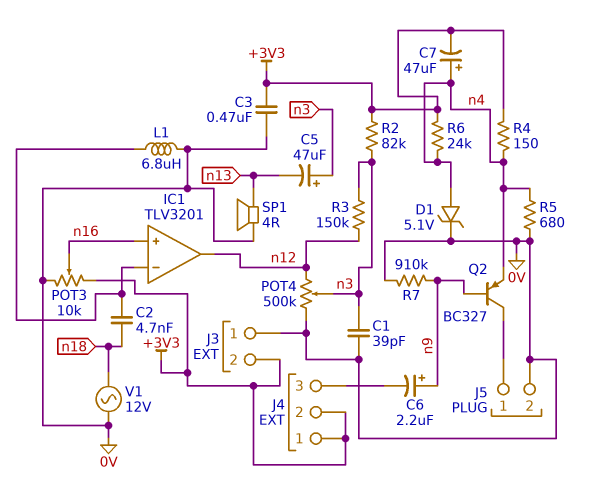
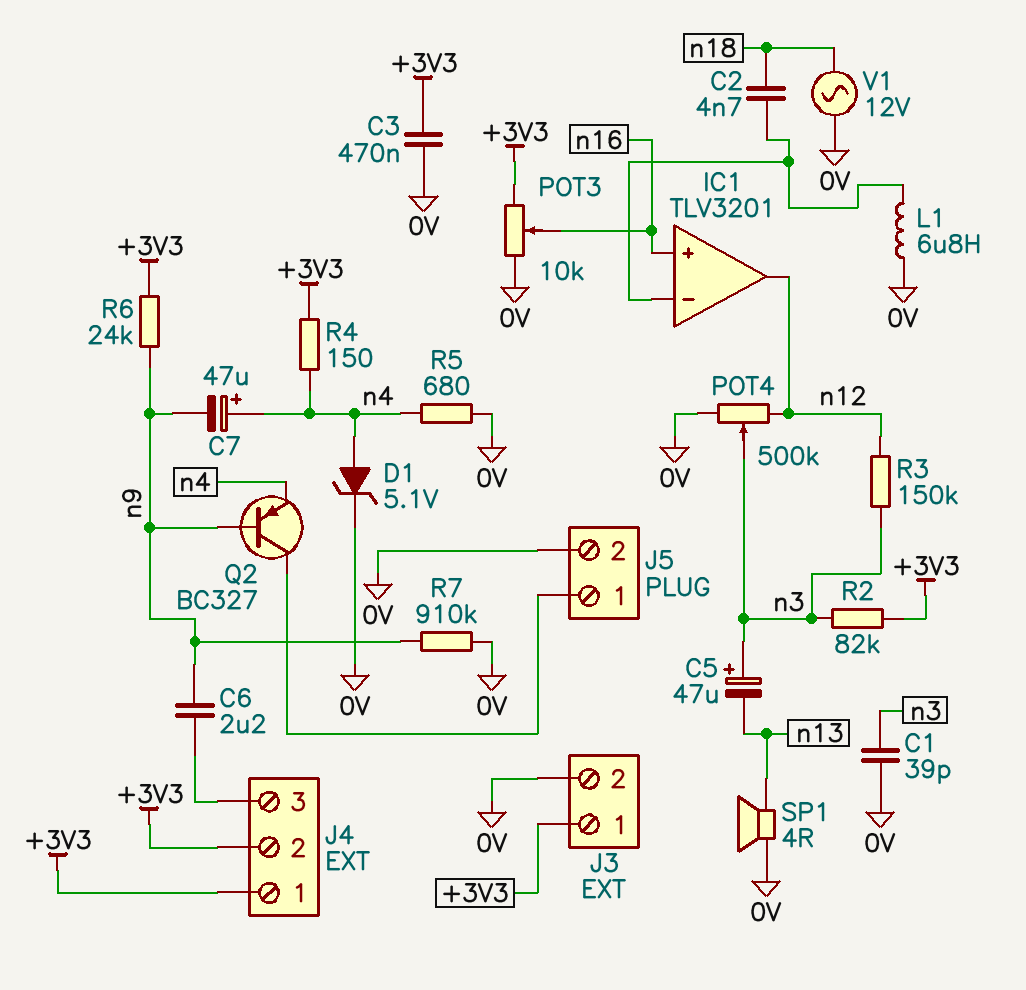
C6: 2.2uF (plus n9, minus J4/3) -> 2.2uF (J4/3, n9)
C7: 47uF (plus n4, minus +3V3) -> 47uF (plus n4, minus n9)
J3 pin 1: 0V -> +3V3
J3 pin 2: +3V3 -> 0V
R6: 24k (+3V3, n4) -> 24k (+3V3, n9)

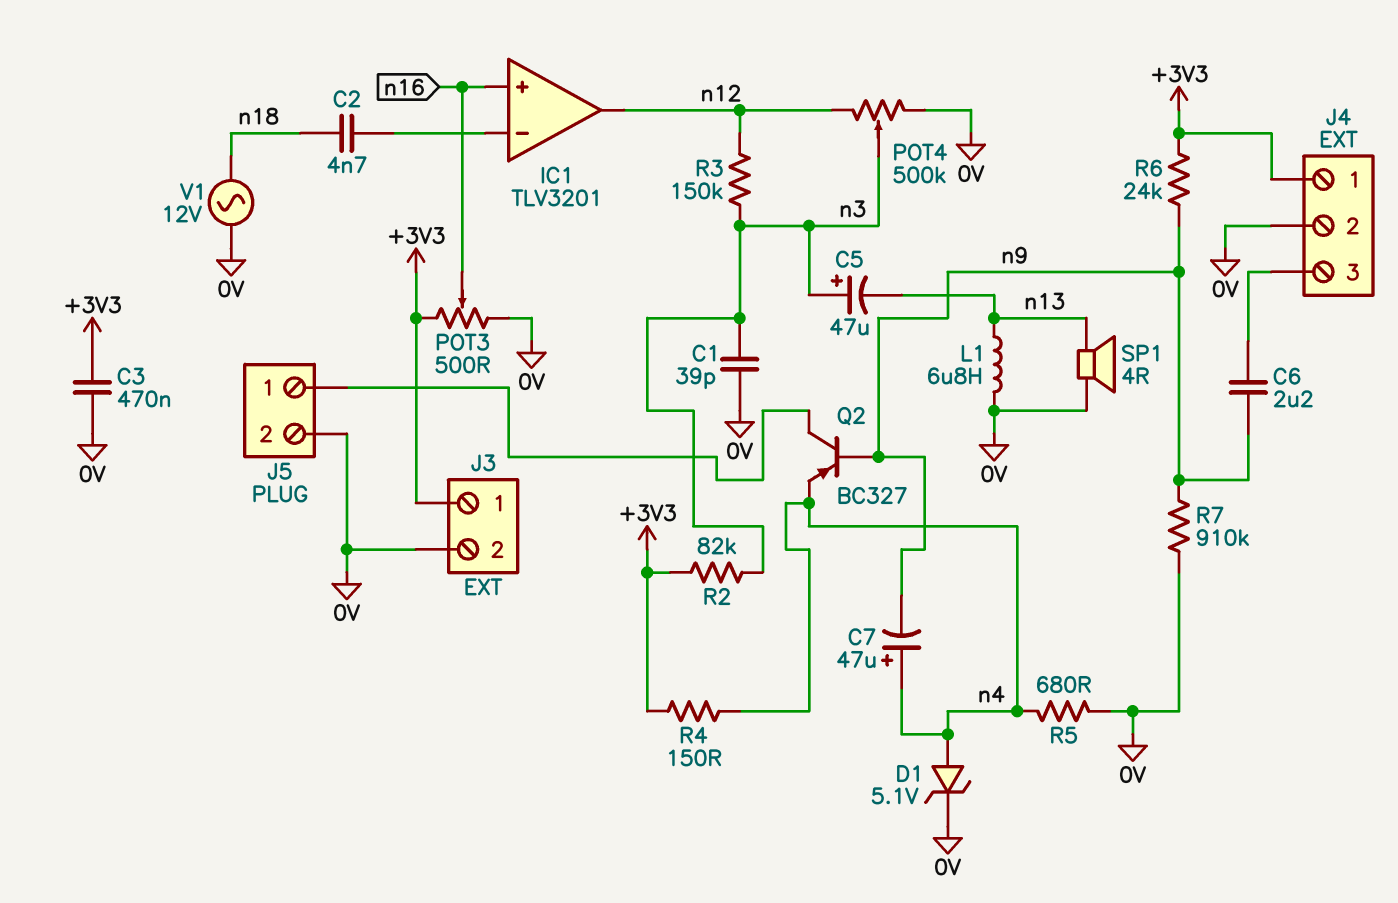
J4 pin 2: +3V3 -> 0V
L1: 6.8uH (0V, IC1/in-) -> 6.8uH (0V, n13)
POT3: 10k (+3V3, 0V, wiper n16) -> 500 (+3V3, 0V, wiper n16)

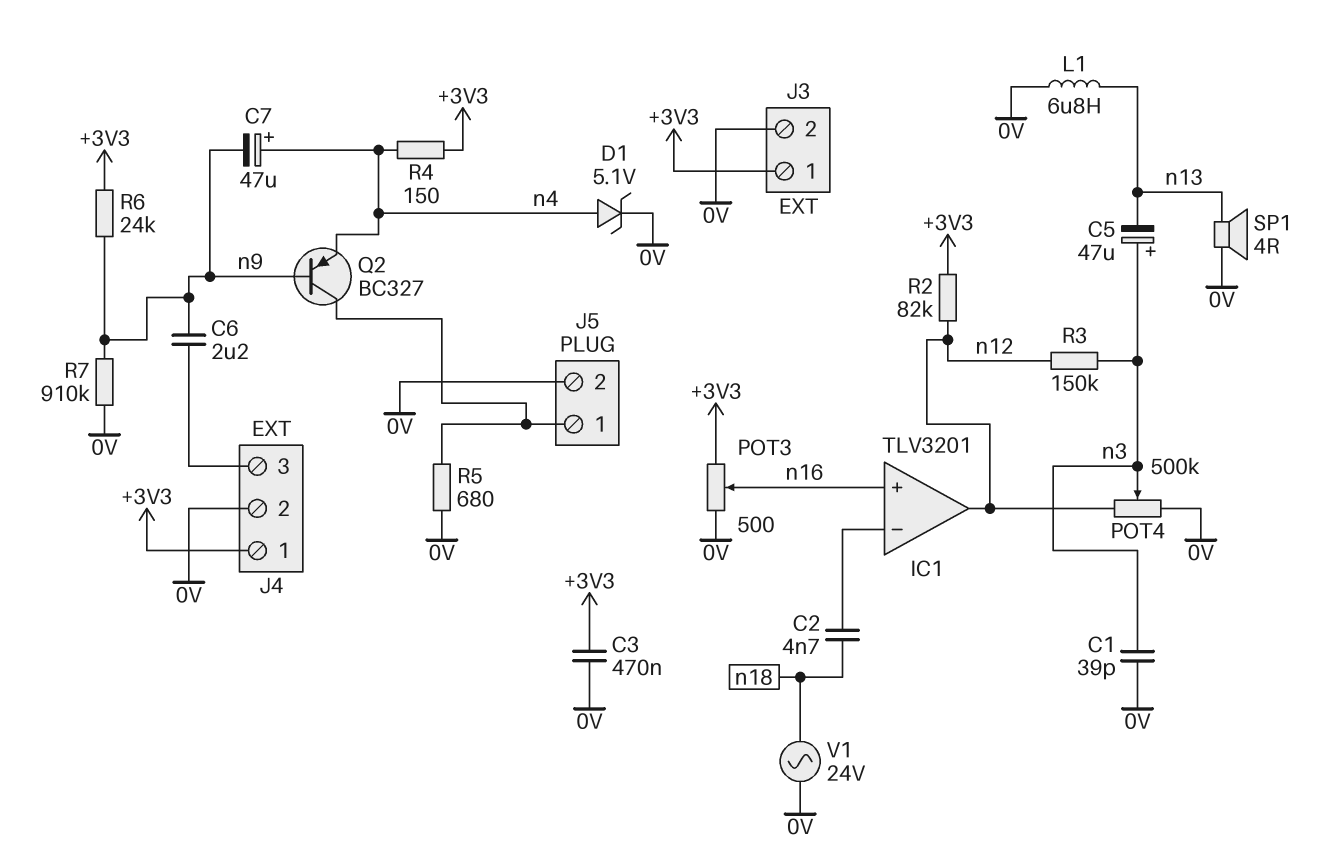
R2: 82k (+3V3, n3) -> 82k (+3V3, n12)
R5: 680 (0V, n4) -> 680 (0V, J5/1)
V1: AC 12V (0V, n18) -> AC 24V (0V, n18)

